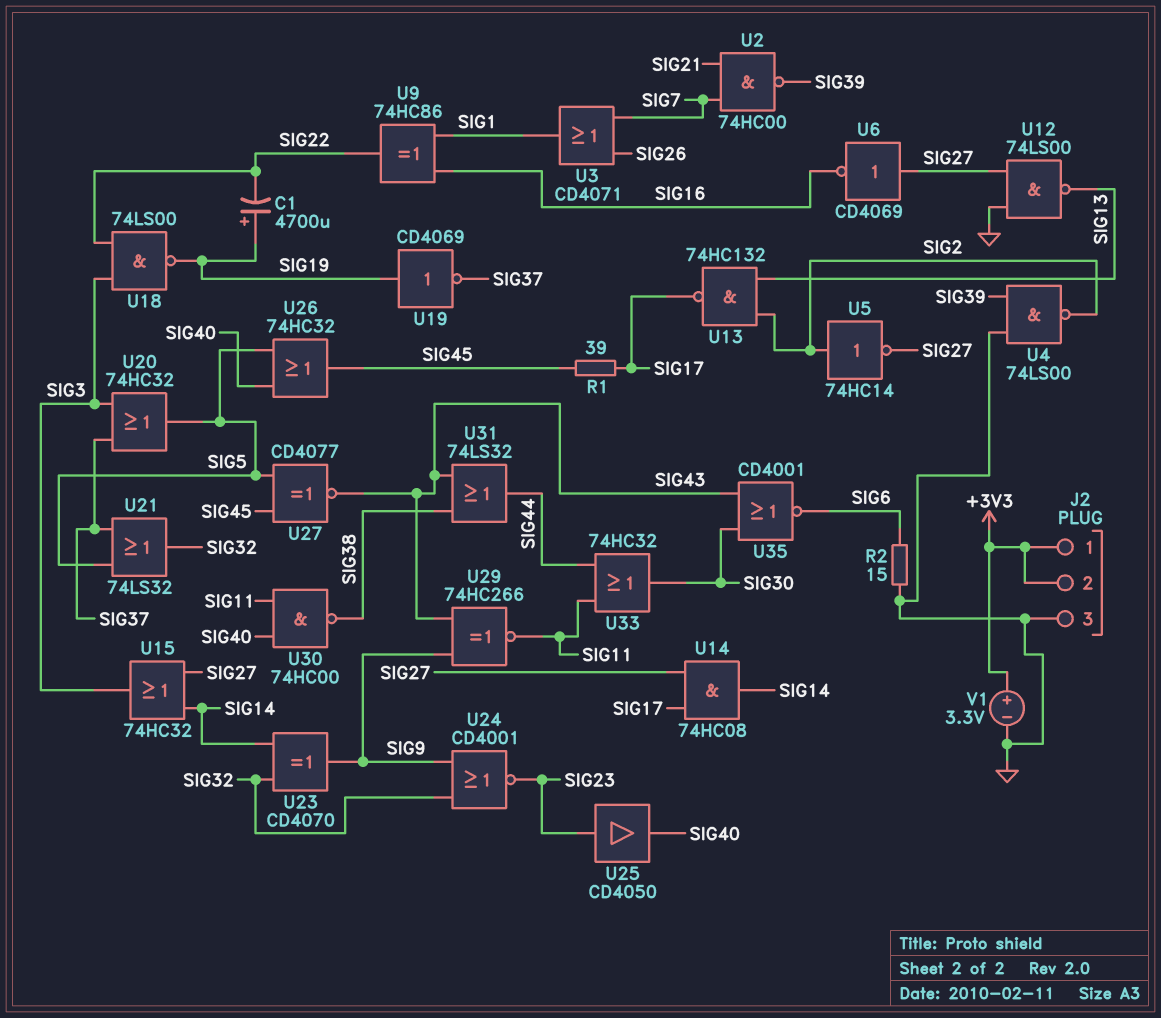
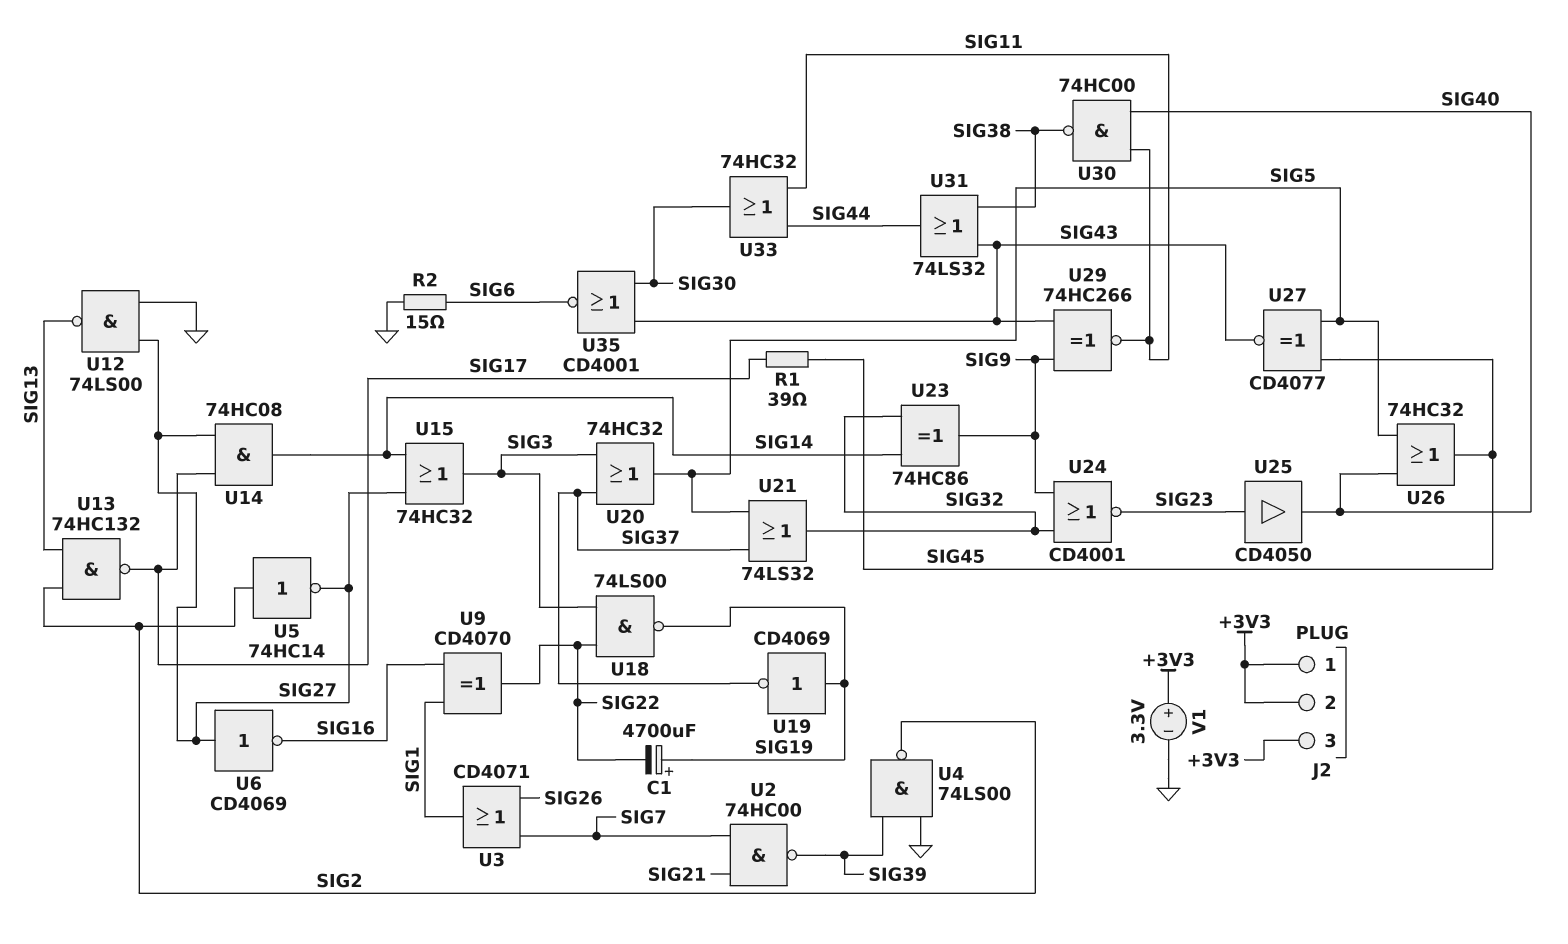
J2 pin 3: GND -> +3V3
U9: XOR 74HC86 (in SIG1, in SIG16, out SIG22) -> XOR CD4070 (in SIG1, in SIG16, out SIG22)
U23: XOR CD4070 (in SIG14, in SIG32, out SIG9) -> XOR 74HC86 (in SIG14, in SIG32, out SIG9)

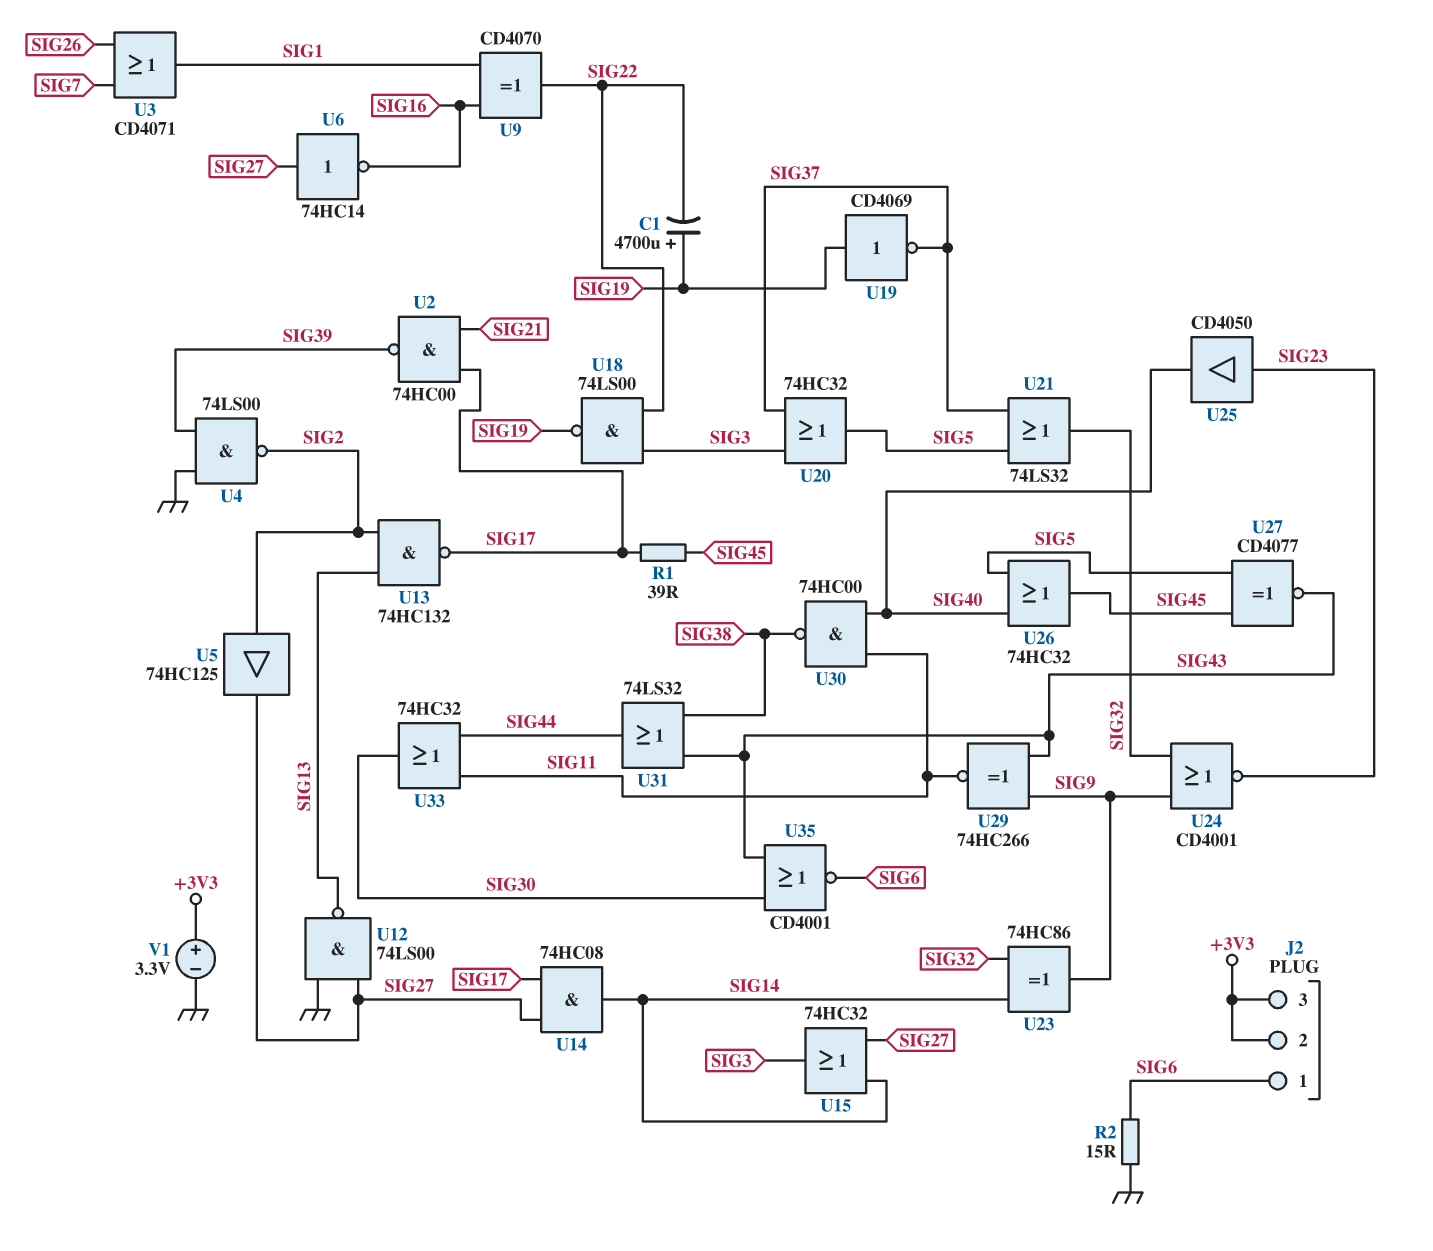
J2 pin 1: +3V3 -> SIG6
U2: NAND 74HC00 (in SIG7, in SIG21, out SIG39) -> NAND 74HC00 (in SIG17, in SIG21, out SIG39)
U5: NOT 74HC14 (in SIG2, out SIG27) -> buffer 74HC125 (in SIG2, out SIG27)
U6: NOT CD4069 (in SIG27, out SIG16) -> NOT 74HC14 (in SIG27, out SIG16)

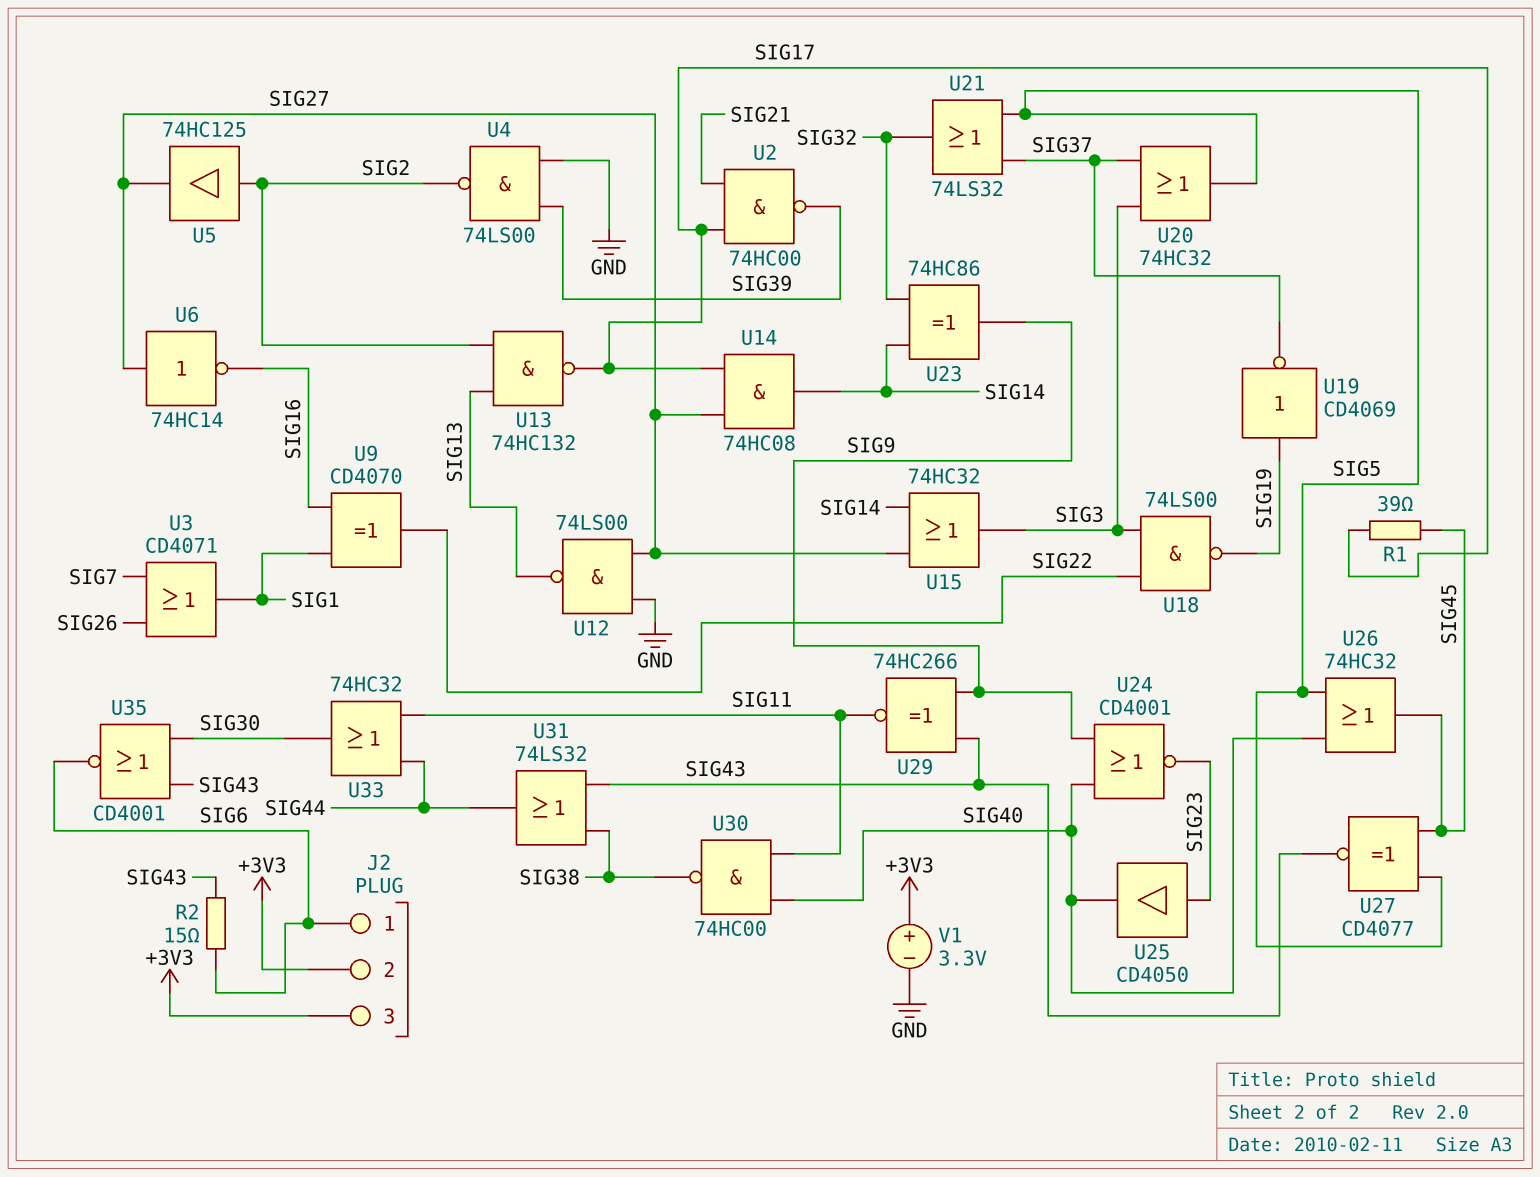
C1: 4700uF (plus SIG19, minus SIG22) -> none
R2: 15 (GND, SIG6) -> 15 (SIG6, SIG43)
U24: NOR CD4001 (in SIG9, in SIG32, out SIG23) -> NOR CD4001 (in SIG9, in SIG40, out SIG23)

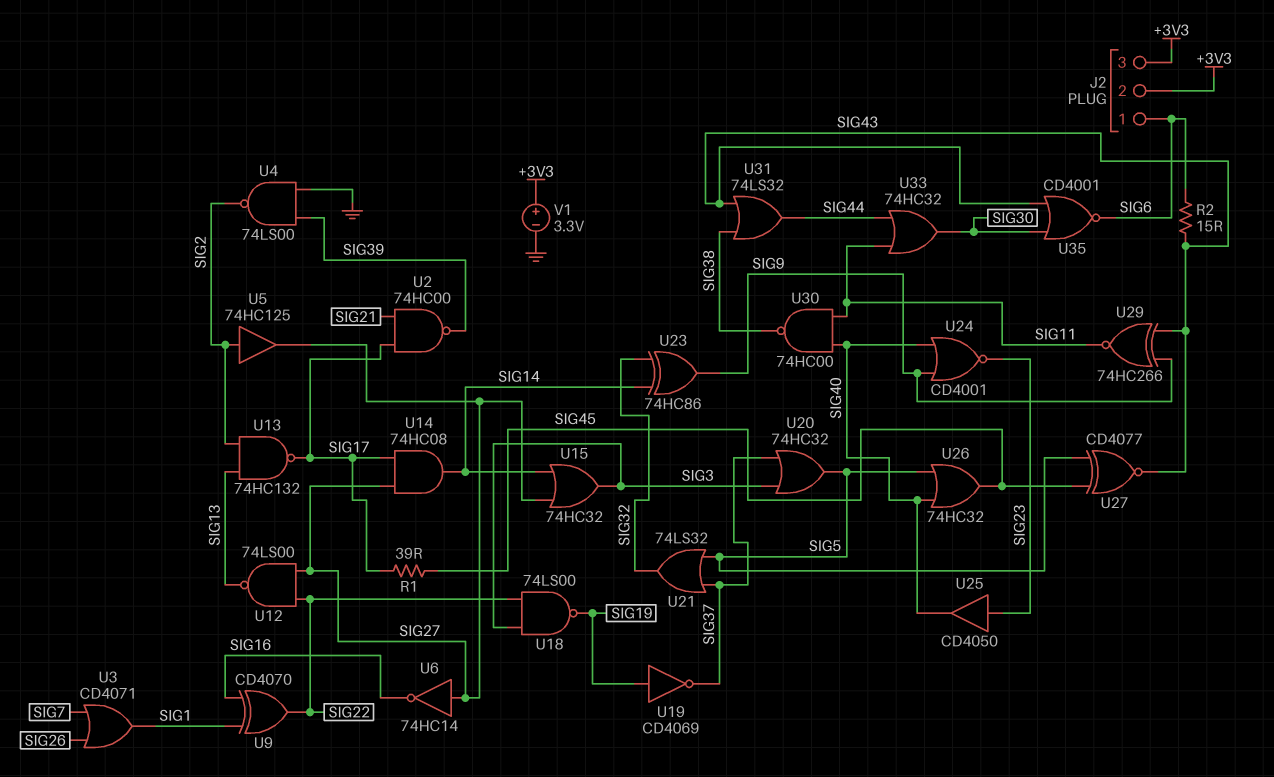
U12: NAND 74LS00 (in GND, in SIG27, out SIG13) -> NAND 74LS00 (in SIG22, in SIG27, out SIG13)

